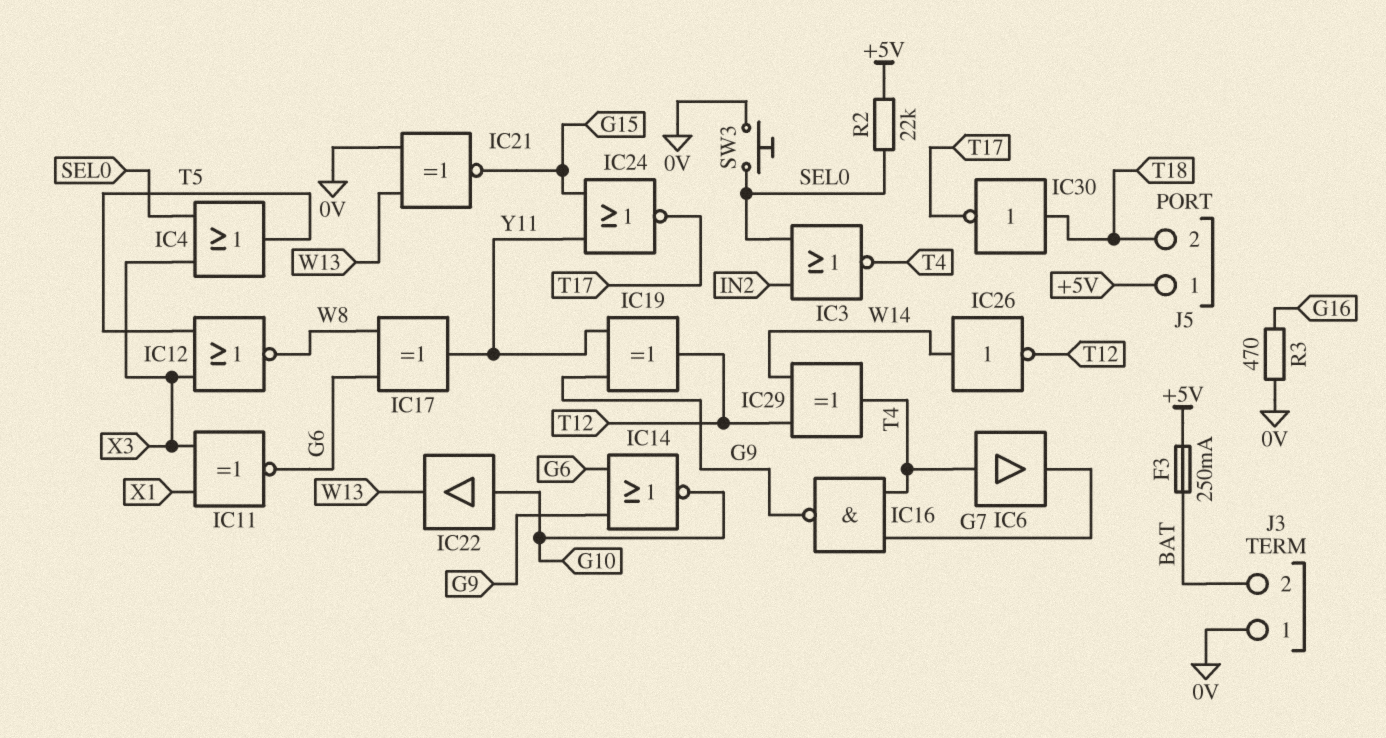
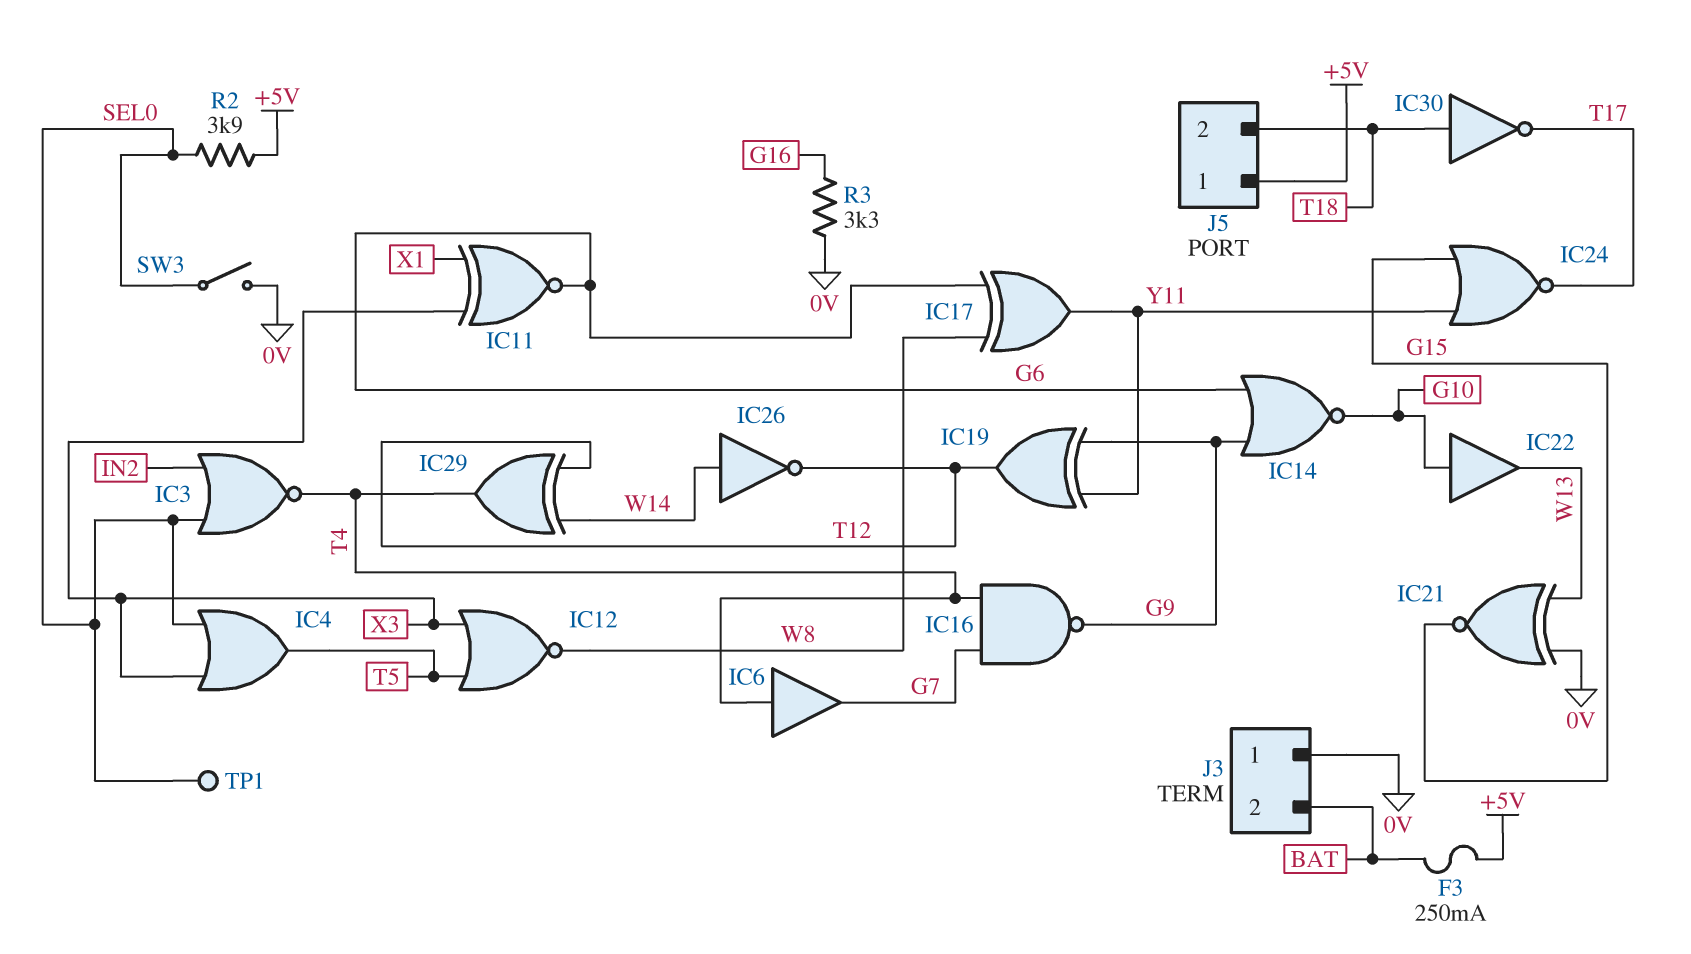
R2: 22k (+5V, SEL0) -> 3.9k (+5V, SEL0)
R3: 470 (0V, G16) -> 3.3k (0V, G16)
SW3: button (0V, SEL0) -> switch (0V, SEL0)
TP1: none -> test point (SEL0)

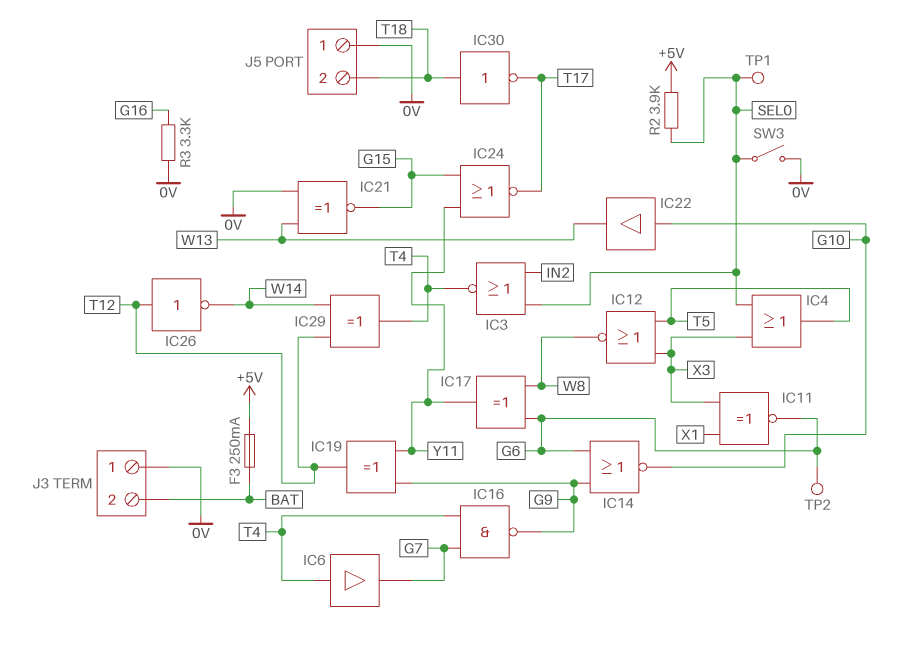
IC26: NOT (in W14, out T12) -> NOT (in T12, out W14)
J5 pin 1: +5V -> 0V
TP2: none -> test point (G6)

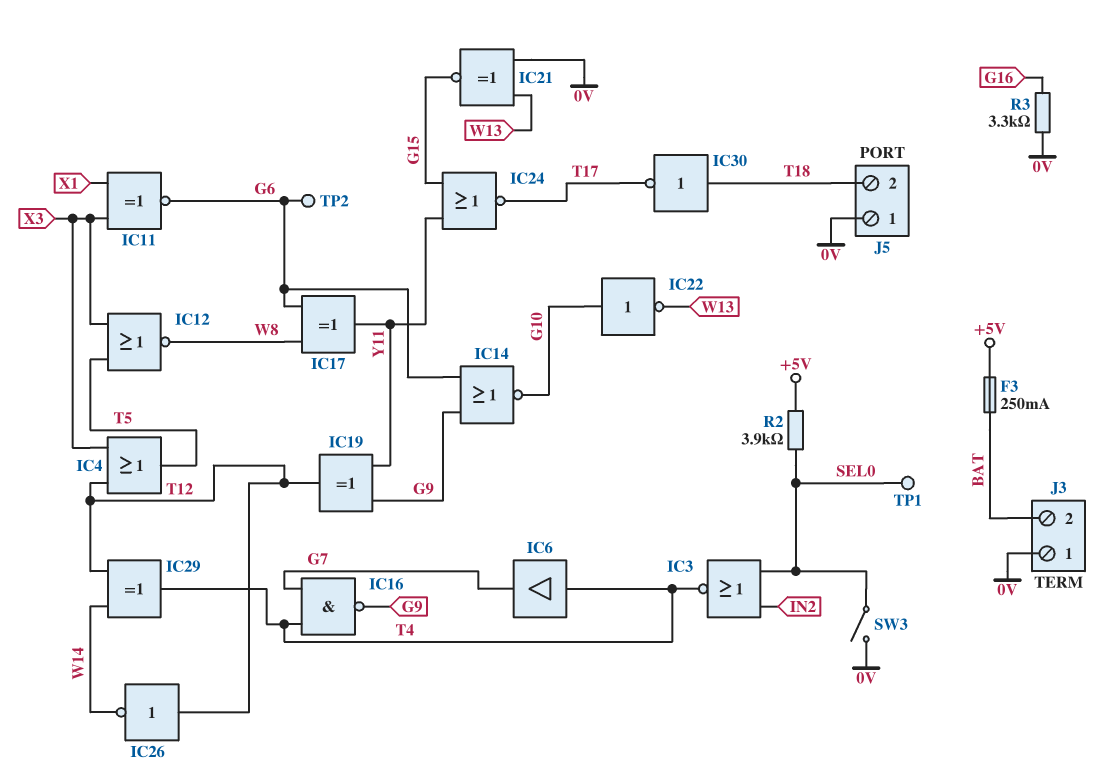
IC4: OR (in SEL0, in X3, out T5) -> OR (in T12, in X3, out T5)
IC22: buffer (in G10, out W13) -> NOT (in G10, out W13)

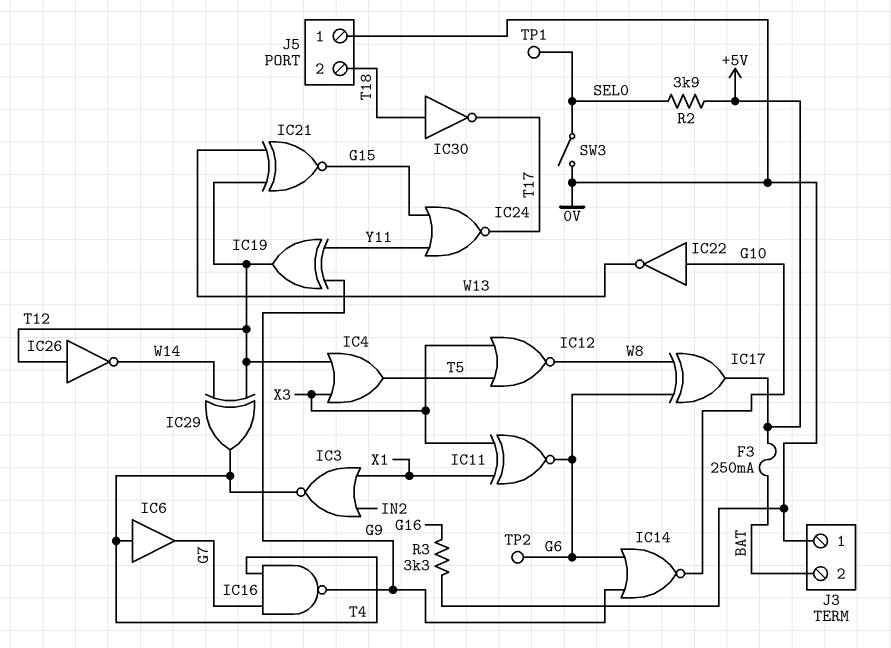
IC3: NOR (in IN2, in SEL0, out T4) -> NOR (in IN2, in X1, out T4)
IC17: XOR (in G6, in W8, out Y11) -> XOR (in G6, in W8, out +5V)
IC21: XNOR (in 0V, in W13, out G15) -> XNOR (in T12, in W13, out G15)

